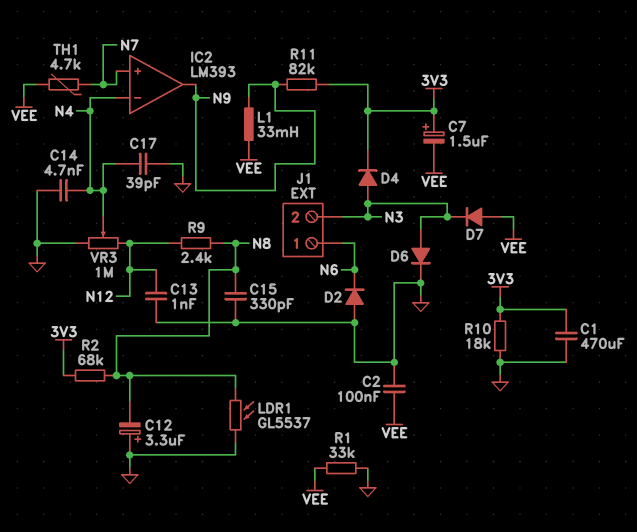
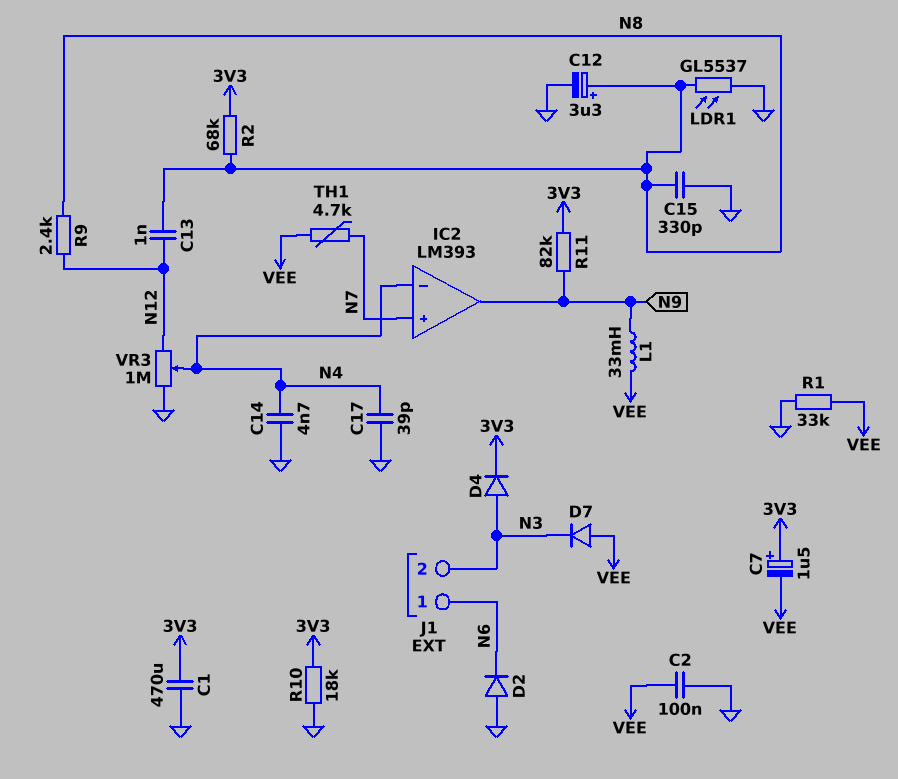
C12: 3.3uF (plus GND, minus N8) -> 3.3uF (plus N8, minus GND)
C13: 1nF (GND, N12) -> 1nF (N8, N12)
D6: diode (A N3, K GND) -> none

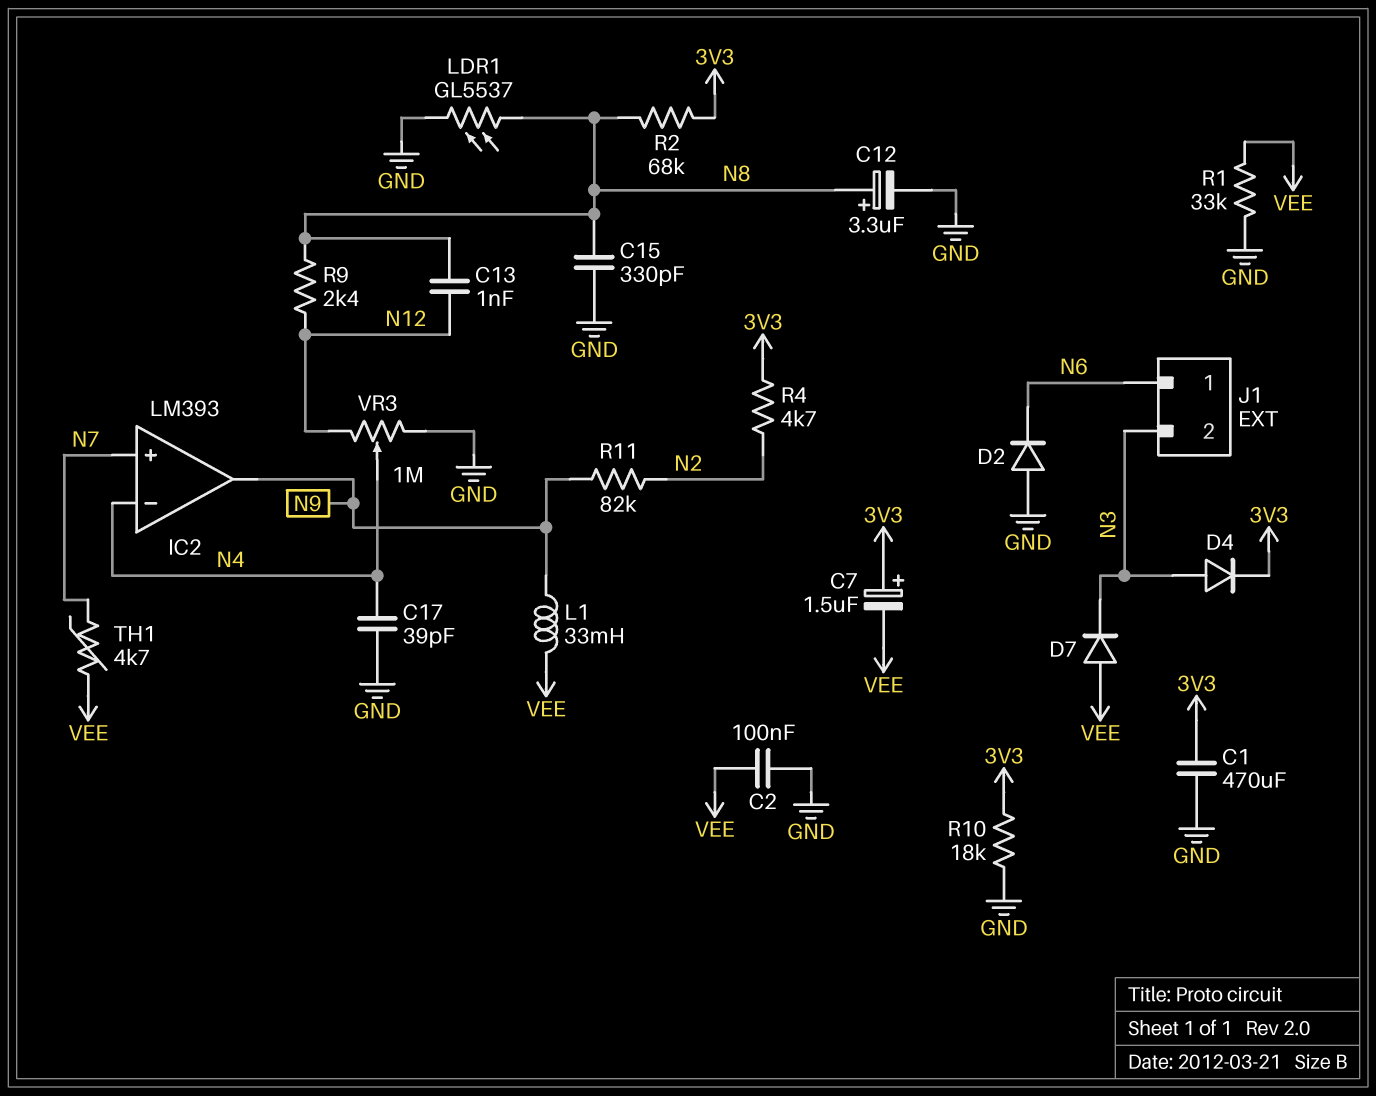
C14: 4.7nF (GND, N4) -> none
R4: none -> 4.7k (3V3, N2)
R11: 82k (3V3, N9) -> 82k (N2, N9)

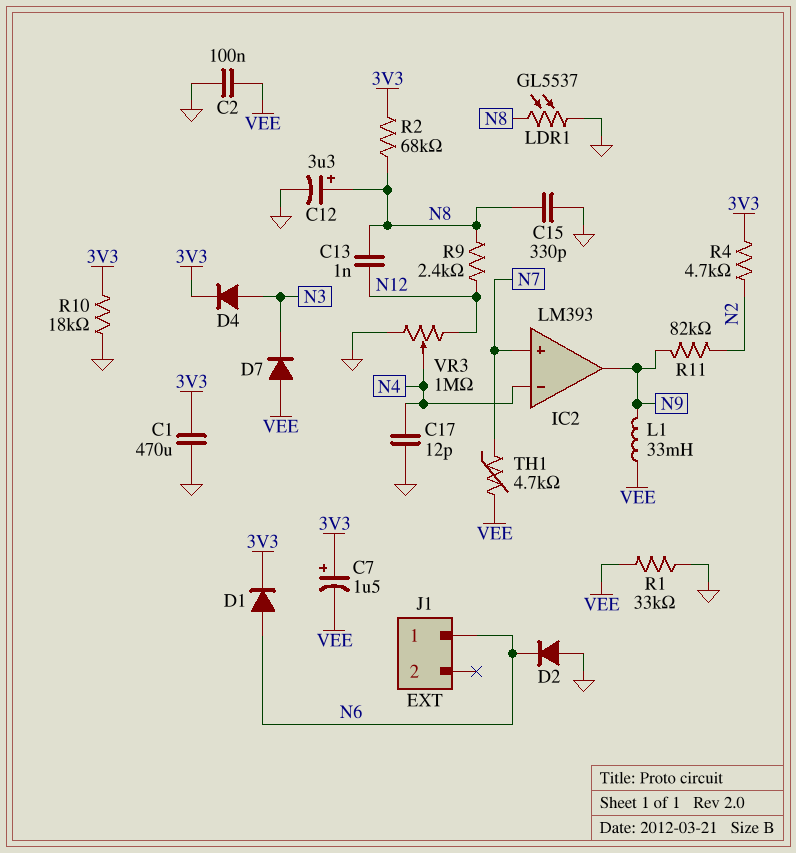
C17: 39pF (GND, N4) -> 12pF (GND, N4)
D1: none -> diode (A N6, K 3V3)
J1 pin 2: N3 -> none

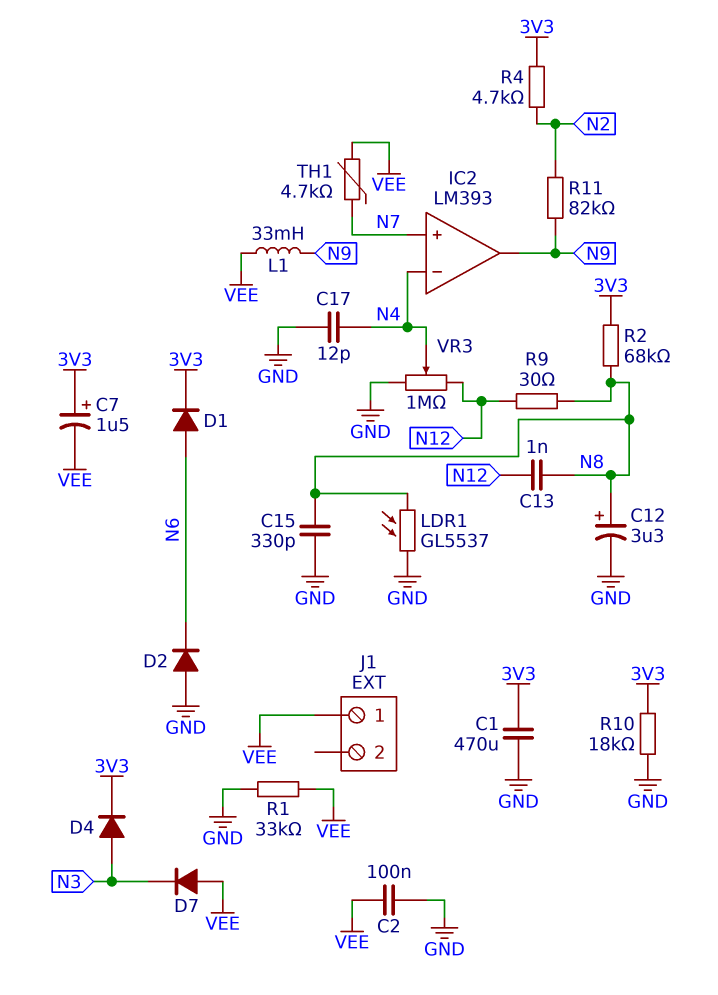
J1 pin 1: N6 -> VEE
R9: 2.4k (N8, N12) -> 30 (N8, N12)

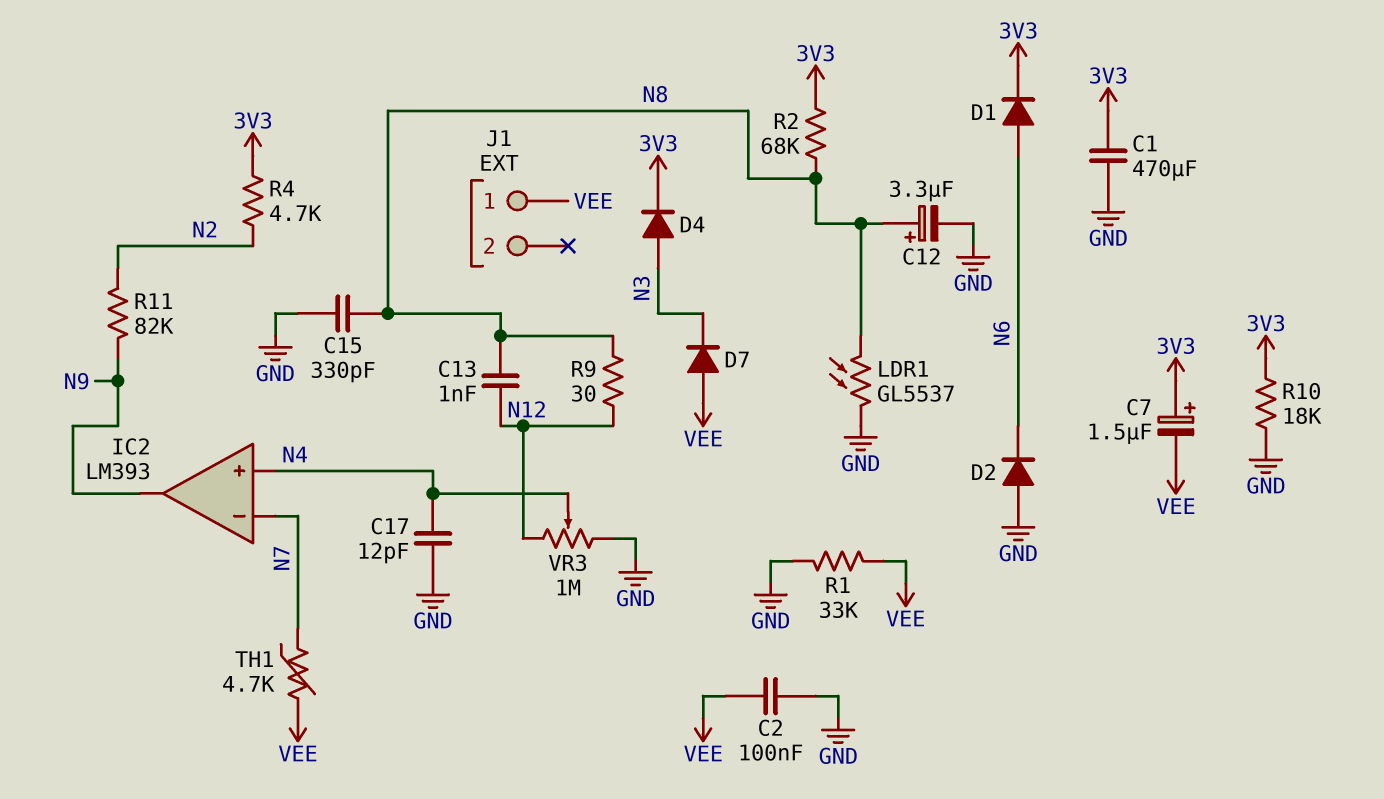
IC2 pin in+: N7 -> N4
IC2 pin in-: N4 -> N7
L1: 33mH (N9, VEE) -> none

